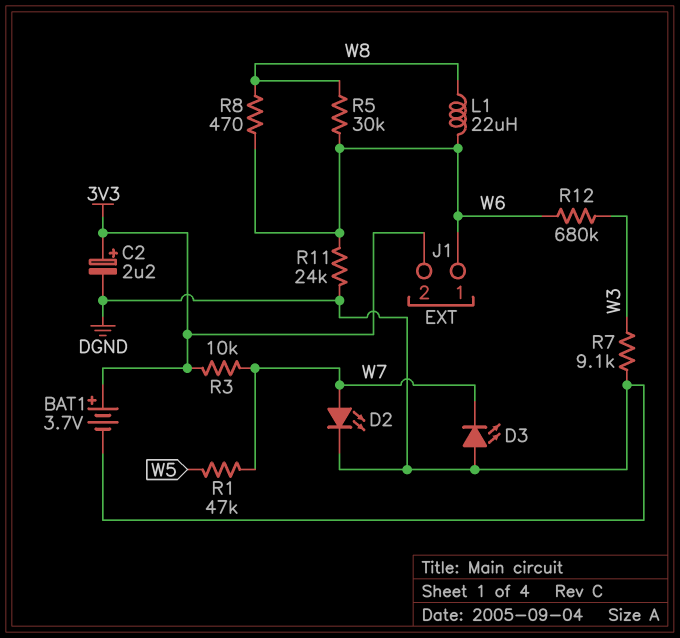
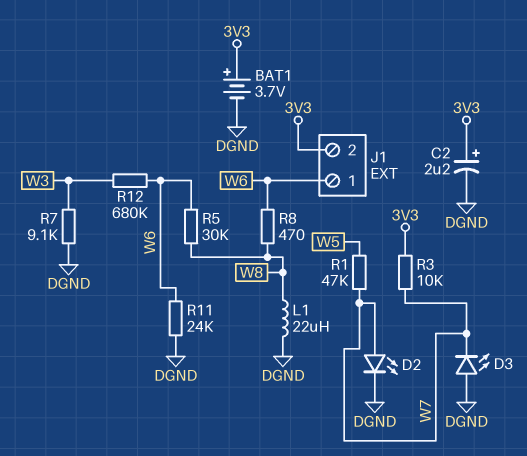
L1: 22uH (W6, W8) -> 22uH (DGND, W8)

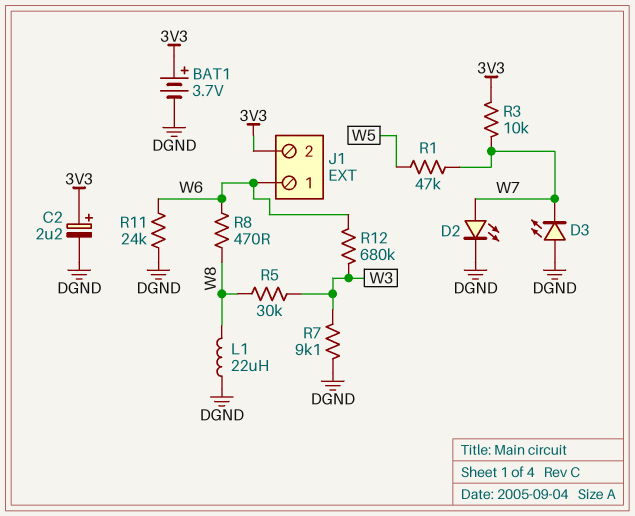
R5: 30k (W6, W8) -> 30k (W3, W8)

